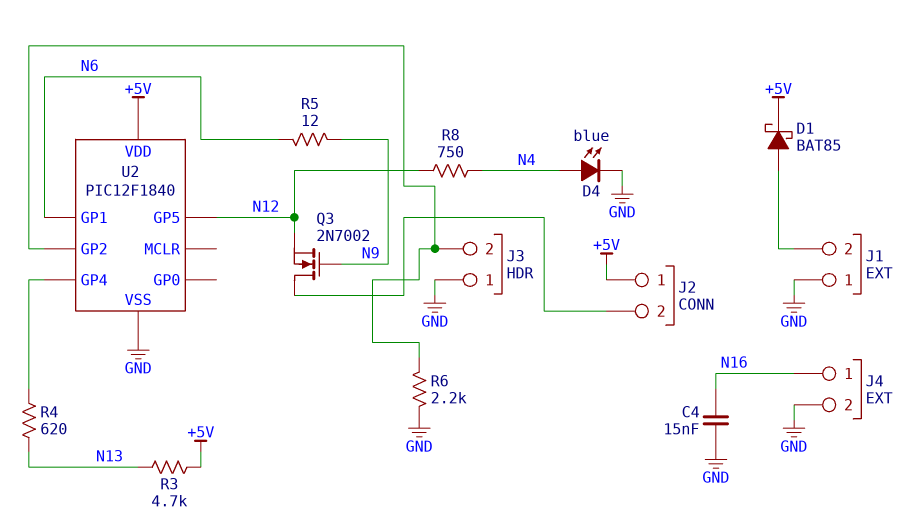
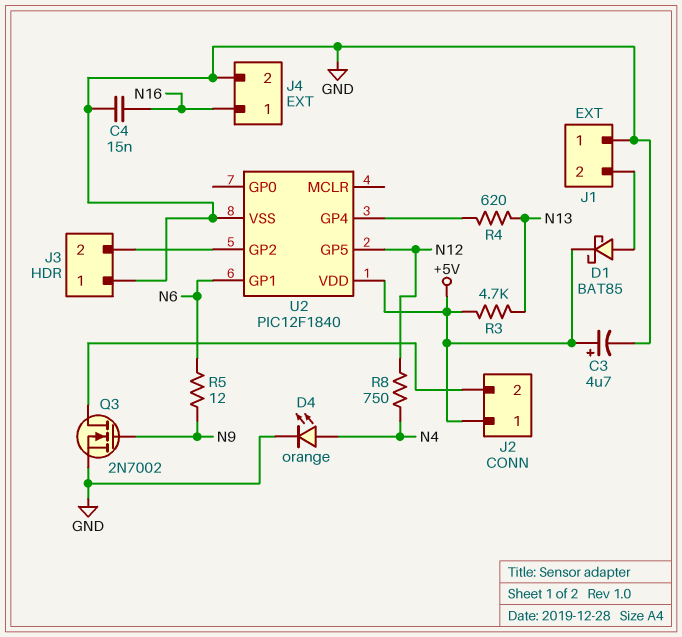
C3: none -> 4.7uF (plus +5V, minus GND)
D4: LED blue (A N4, K GND) -> LED orange (A N4, K GND)
Q3: NMOS 2N7002 (G N9, D J2/2, S N12) -> NMOS 2N7002 (G N9, D J2/2, S GND)
R6: 2.2k (GND, J3/2) -> none

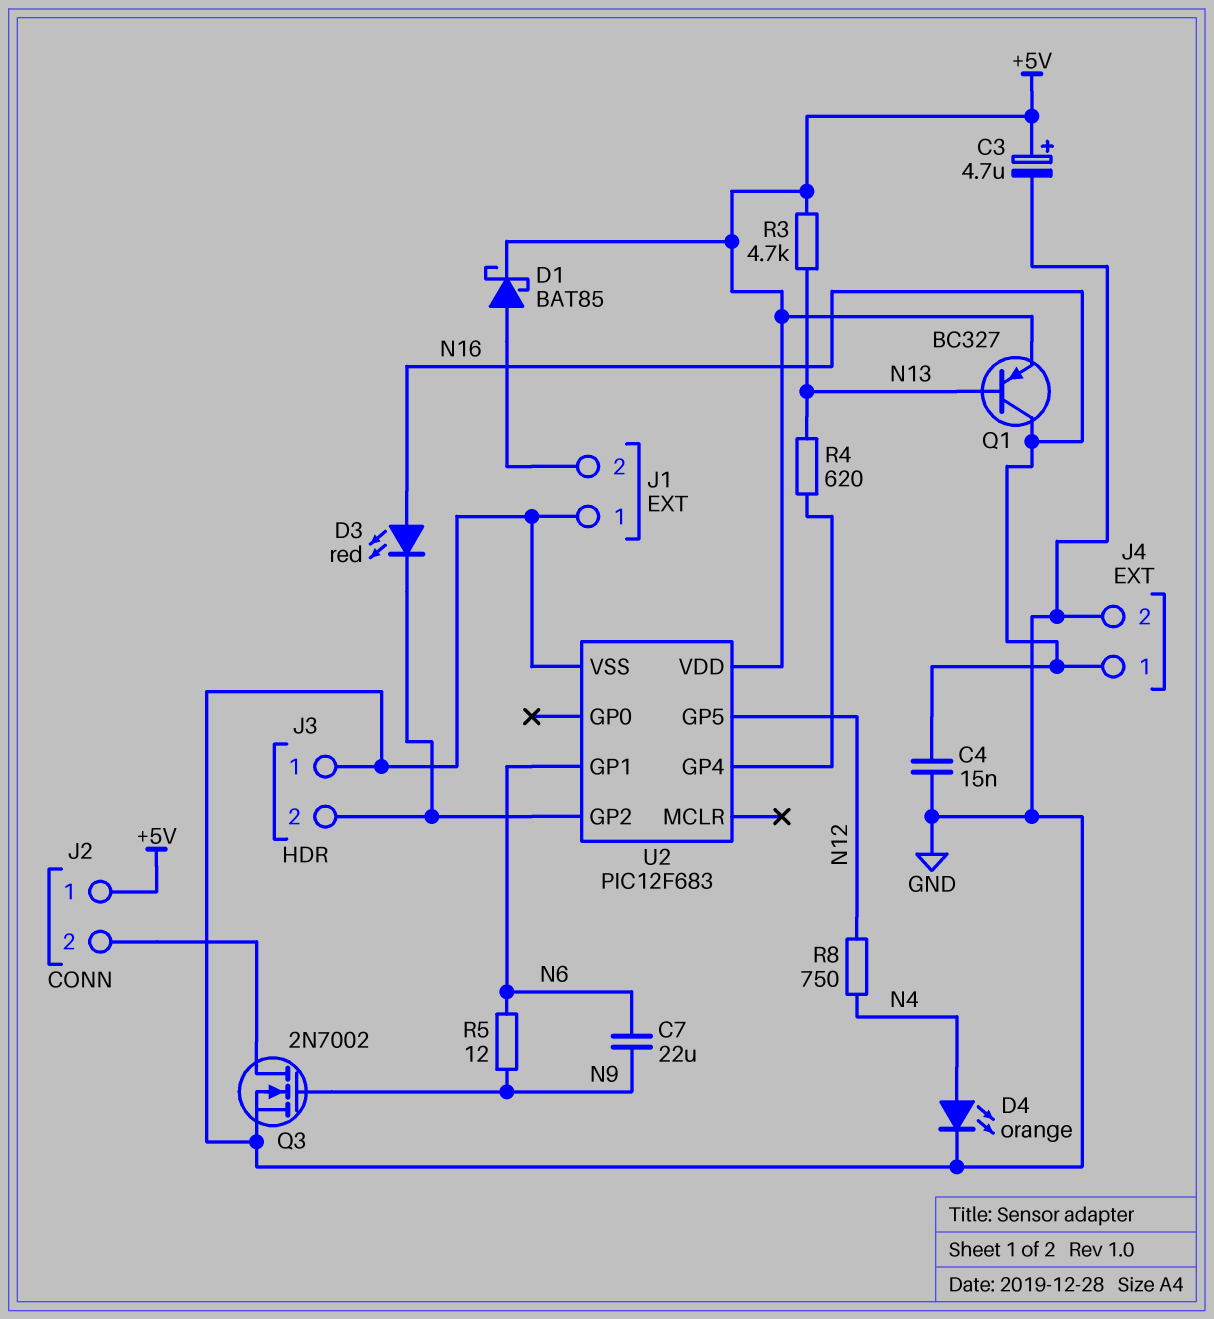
C7: none -> 22uF (N6, N9)
D3: none -> LED red (A N16, K J3/2)
Q1: none -> PNP BC327 (B N13, C N16, E +5V)
U2: PIC12F1840 -> PIC12F683

